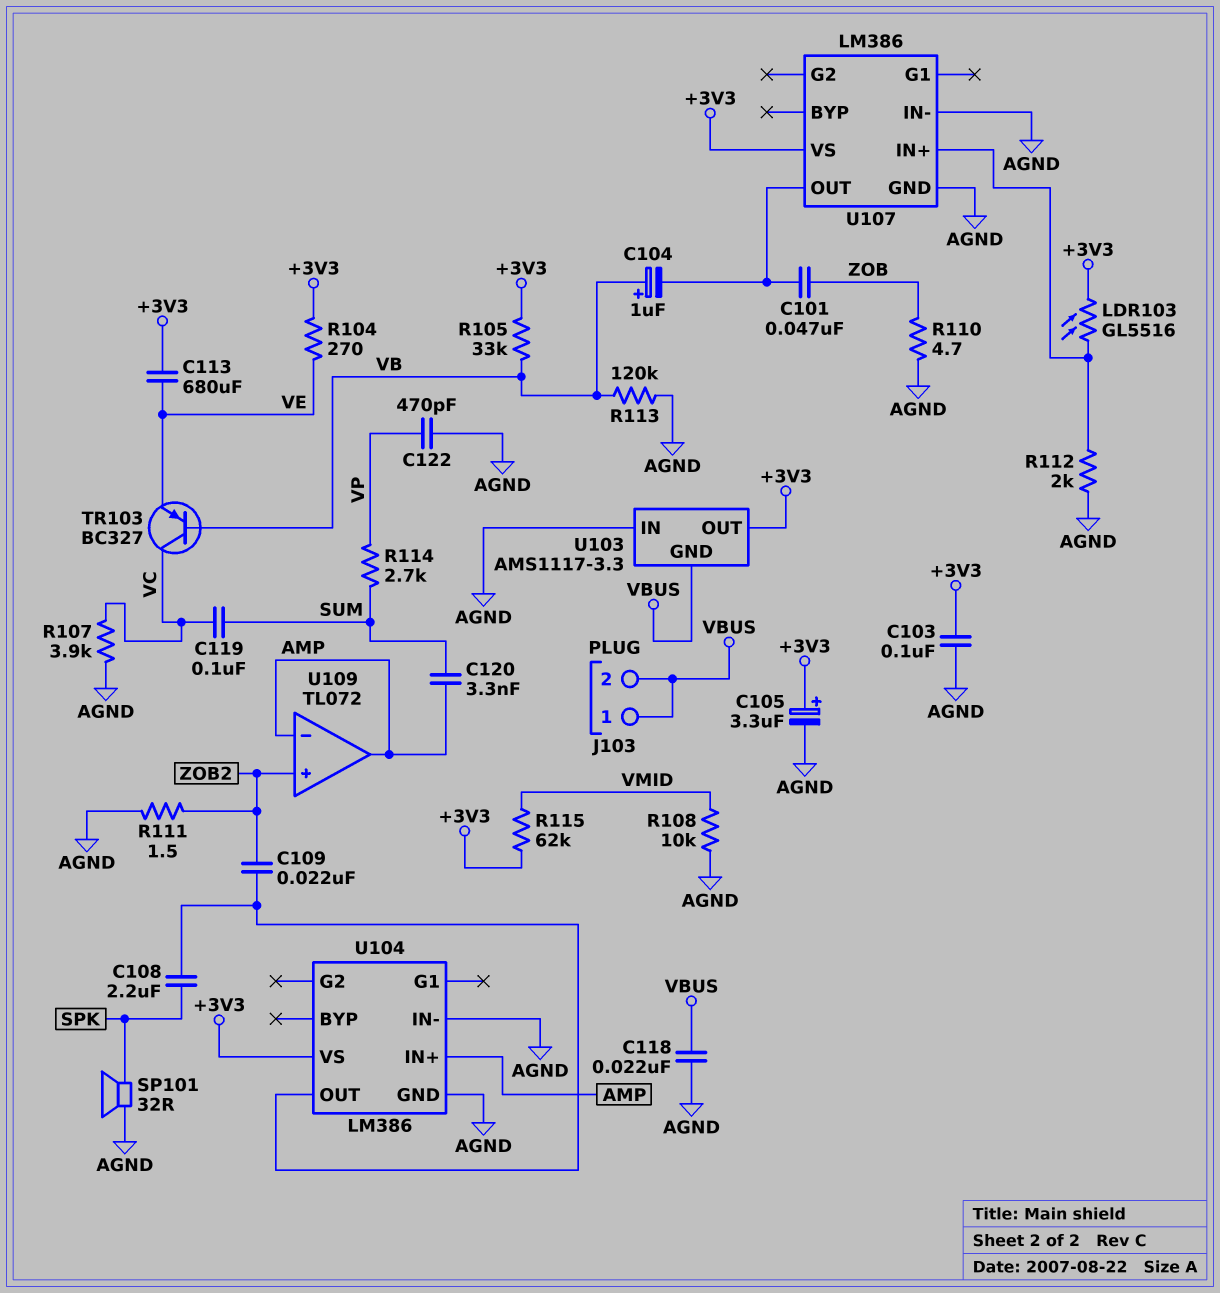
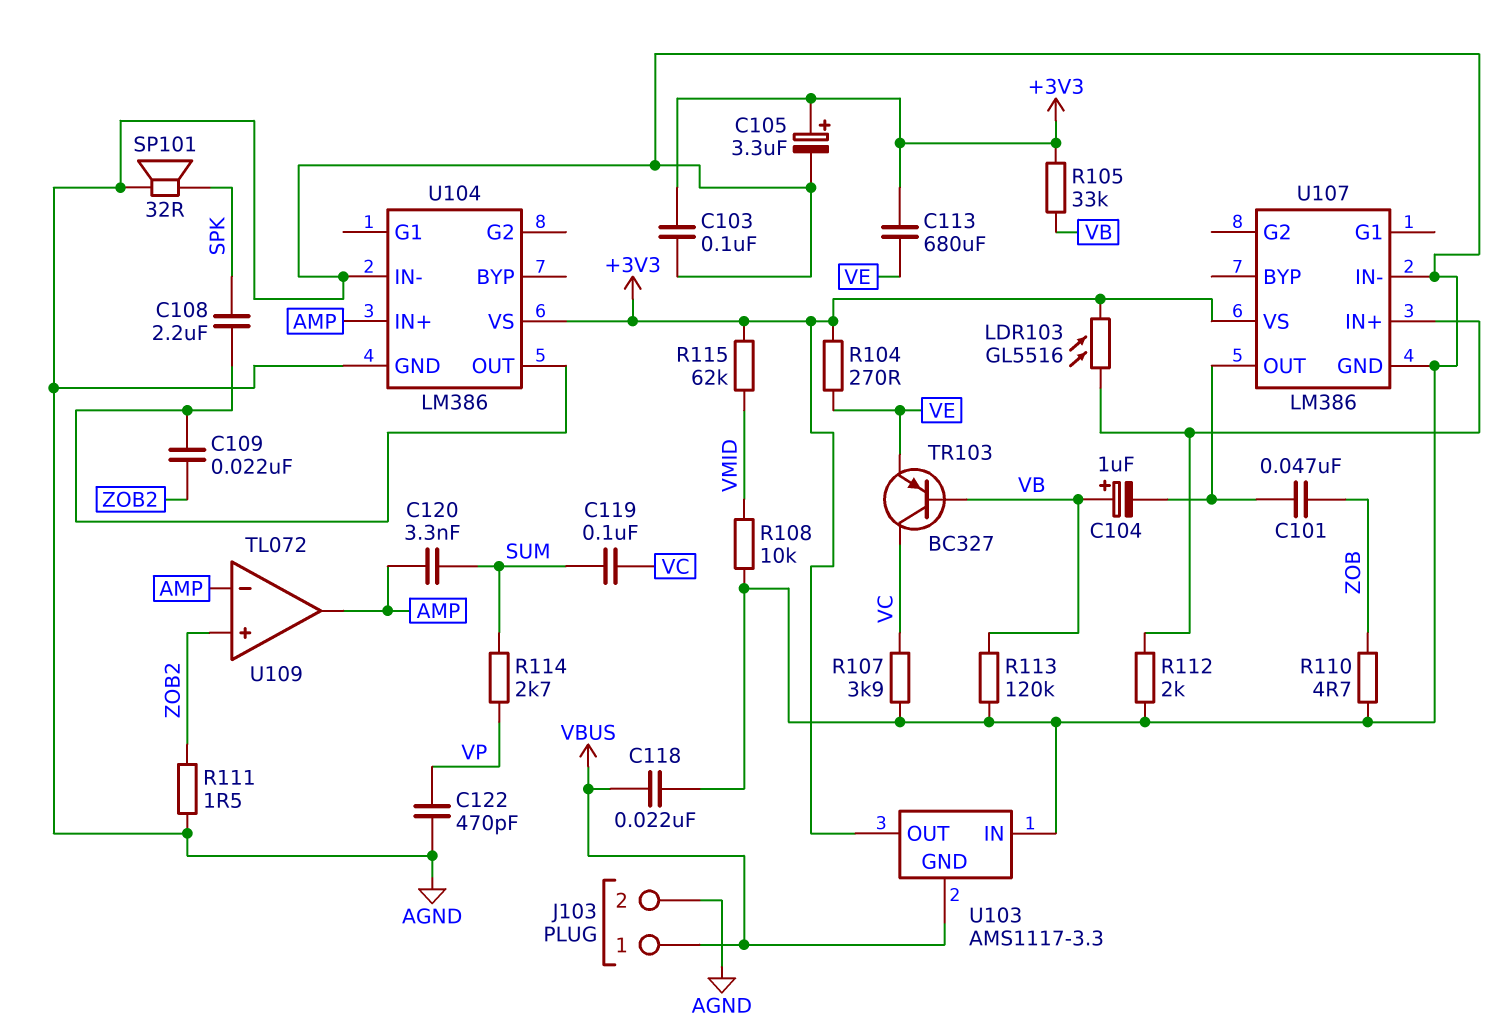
J103 pin 2: VBUS -> AGND

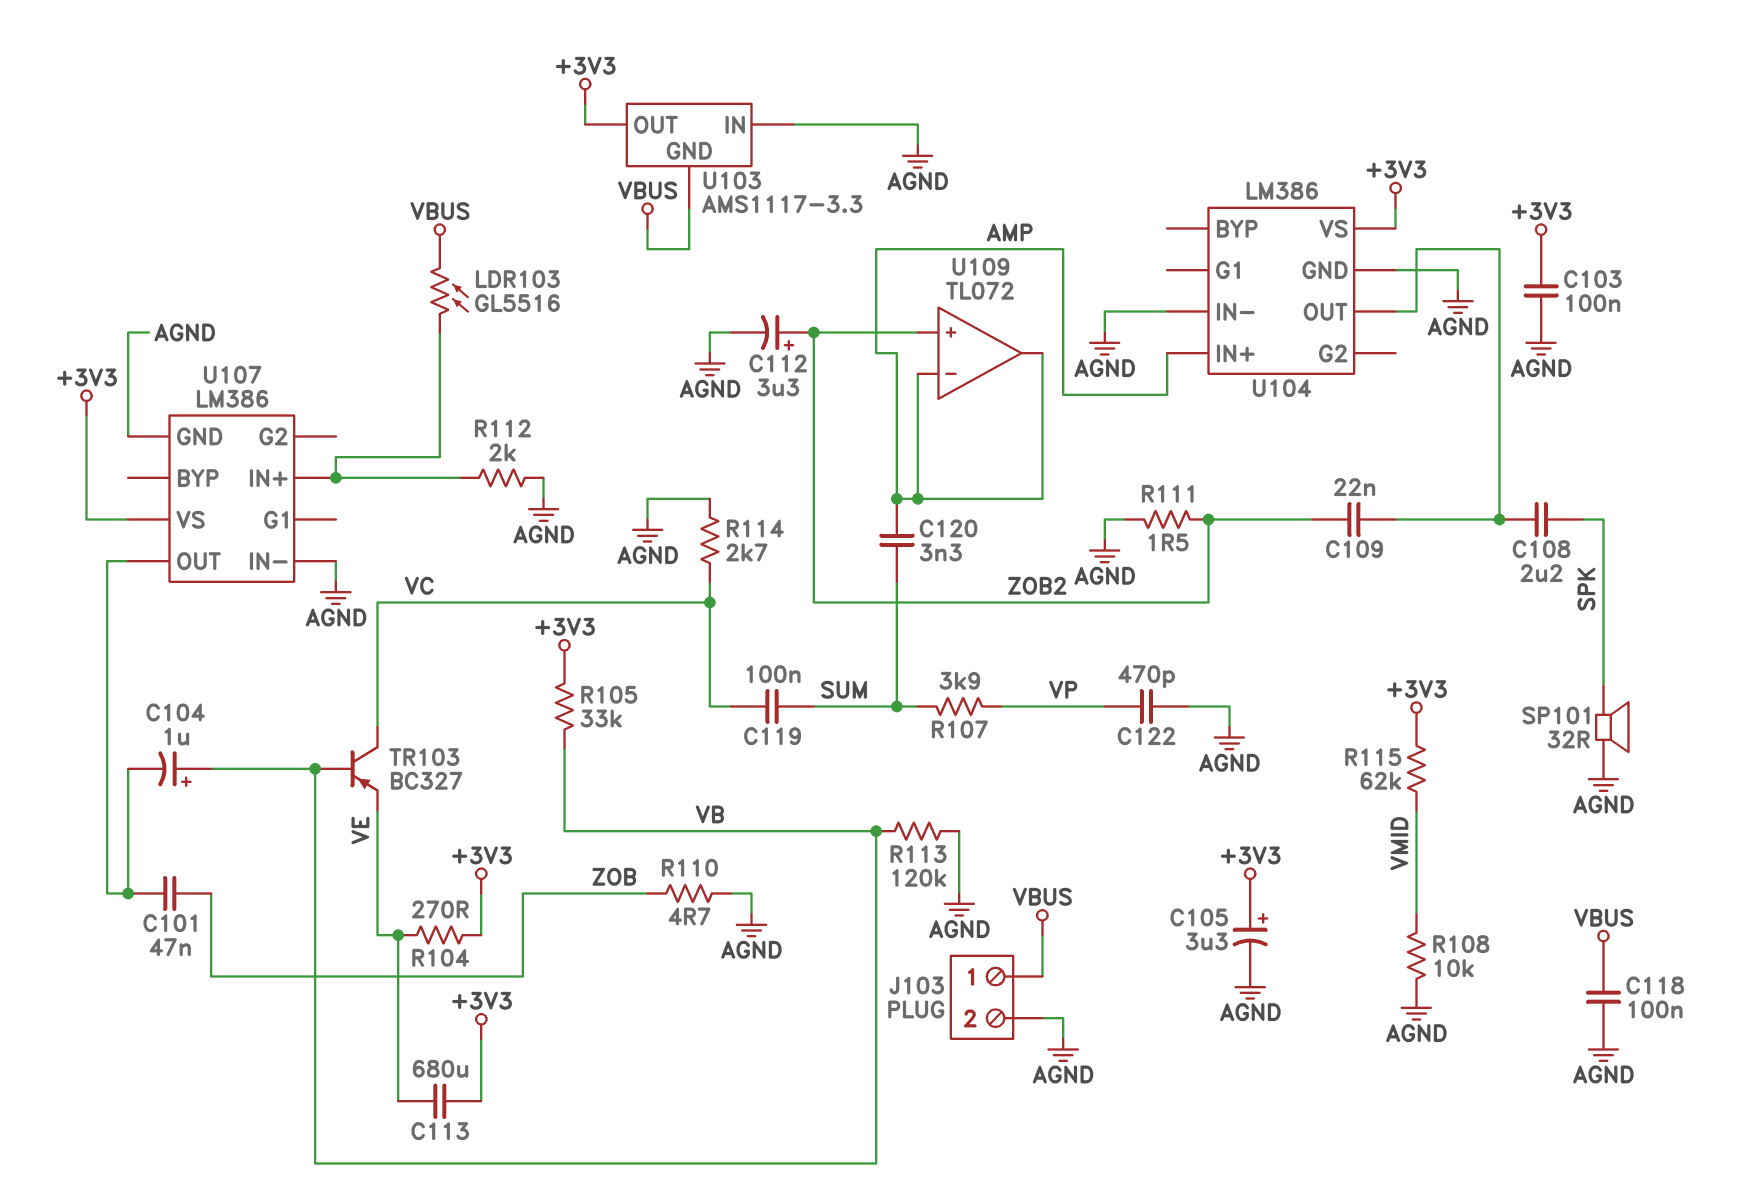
C112: none -> 3.3uF (plus ZOB2, minus AGND)
C118: 22nF (AGND, VBUS) -> 100nF (AGND, VBUS)
LDR103: GL5516 (+3V3, U107/IN+) -> GL5516 (U107/IN+, VBUS)
R107: 3.9k (AGND, VC) -> 3.9k (SUM, VP)
R114: 2.7k (SUM, VP) -> 2.7k (AGND, VC)

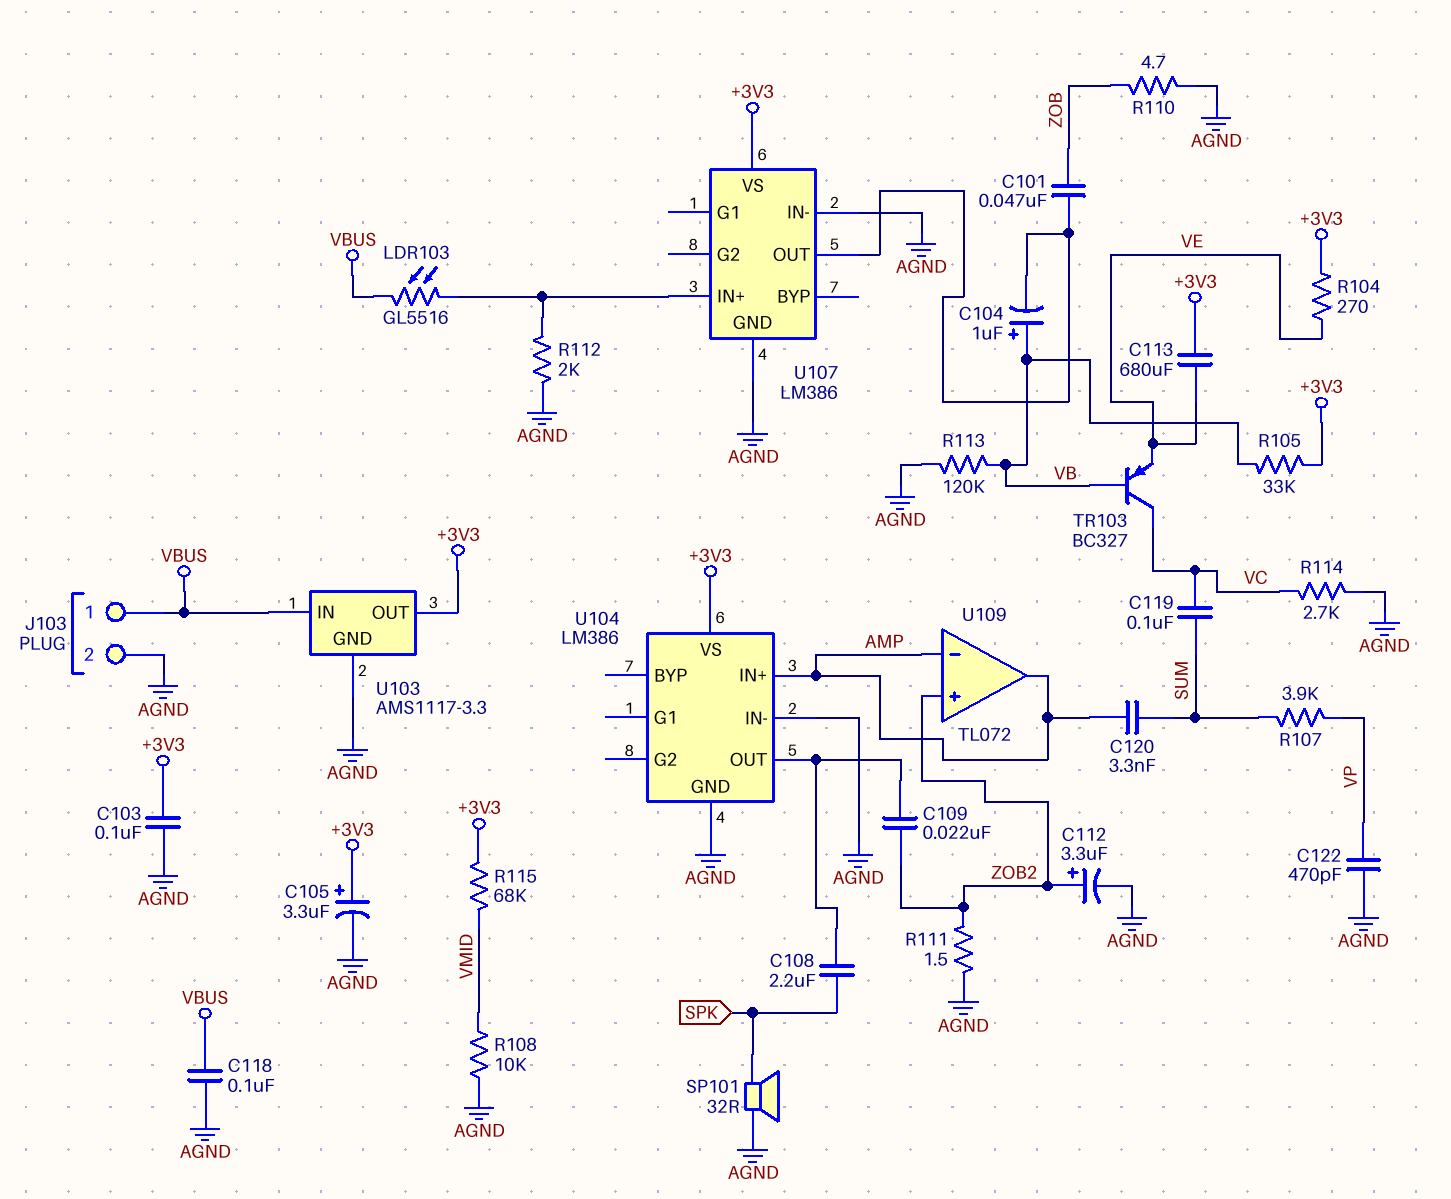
R115: 62k (+3V3, VMID) -> 68k (+3V3, VMID)
U103 pin GND: VBUS -> AGND
U103 pin IN: AGND -> VBUS

